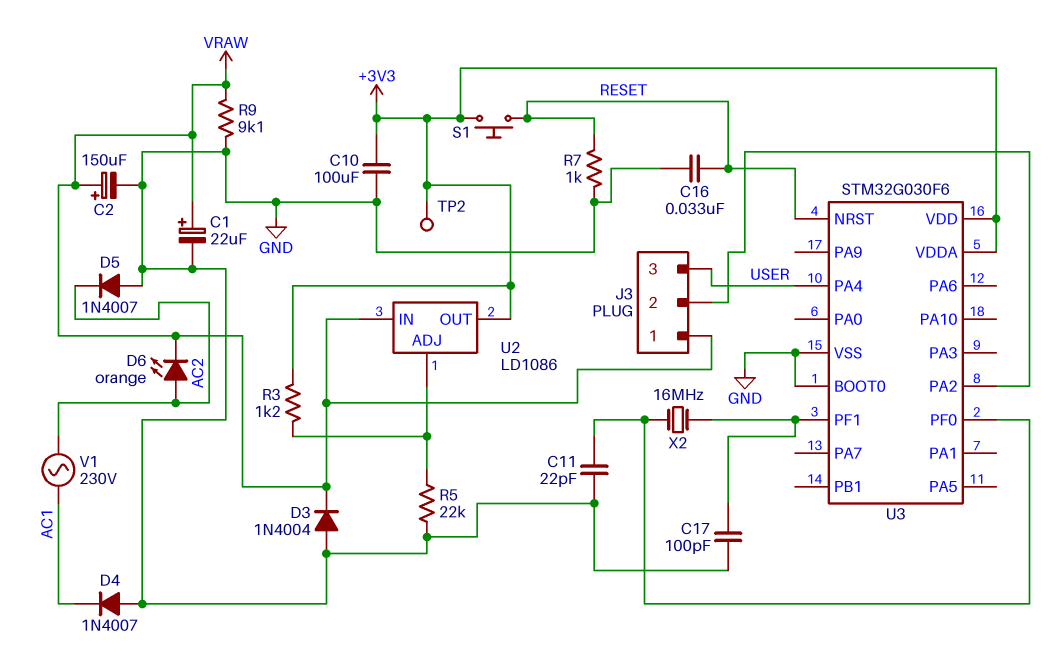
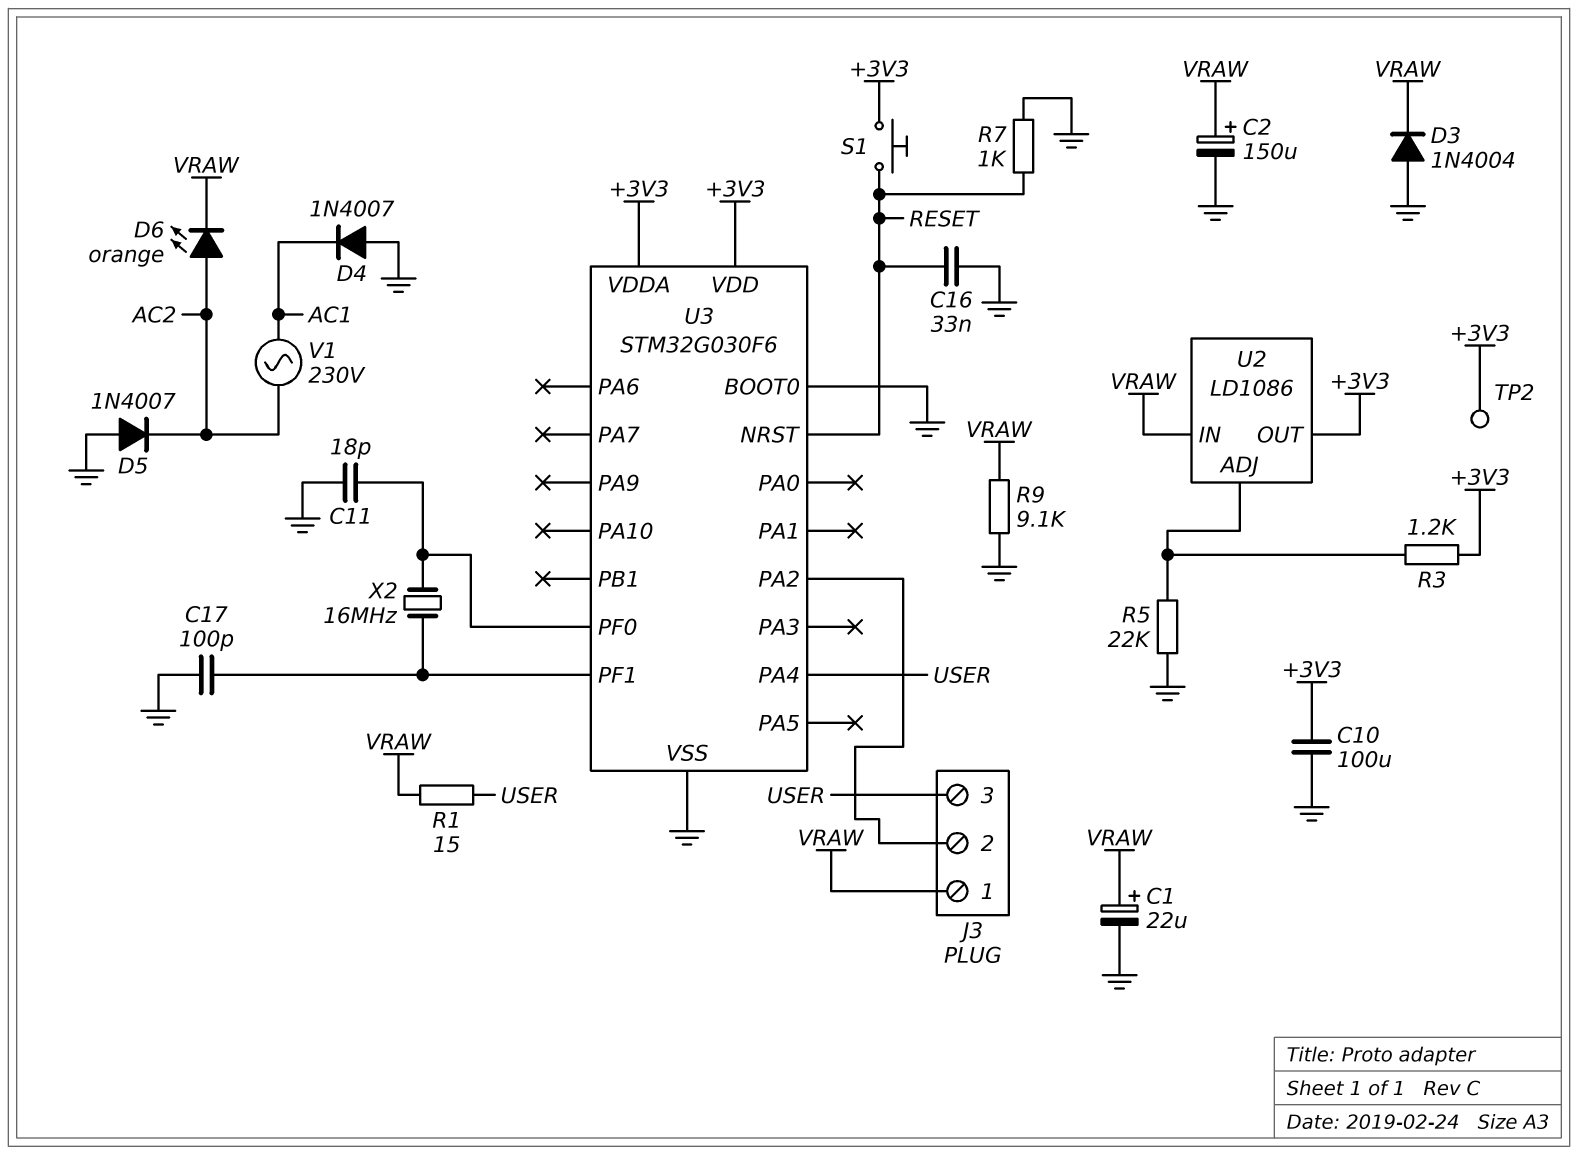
C11: 22pF (GND, U3/PF0) -> 18pF (GND, U3/PF0)
R1: none -> 15 (USER, VRAW)

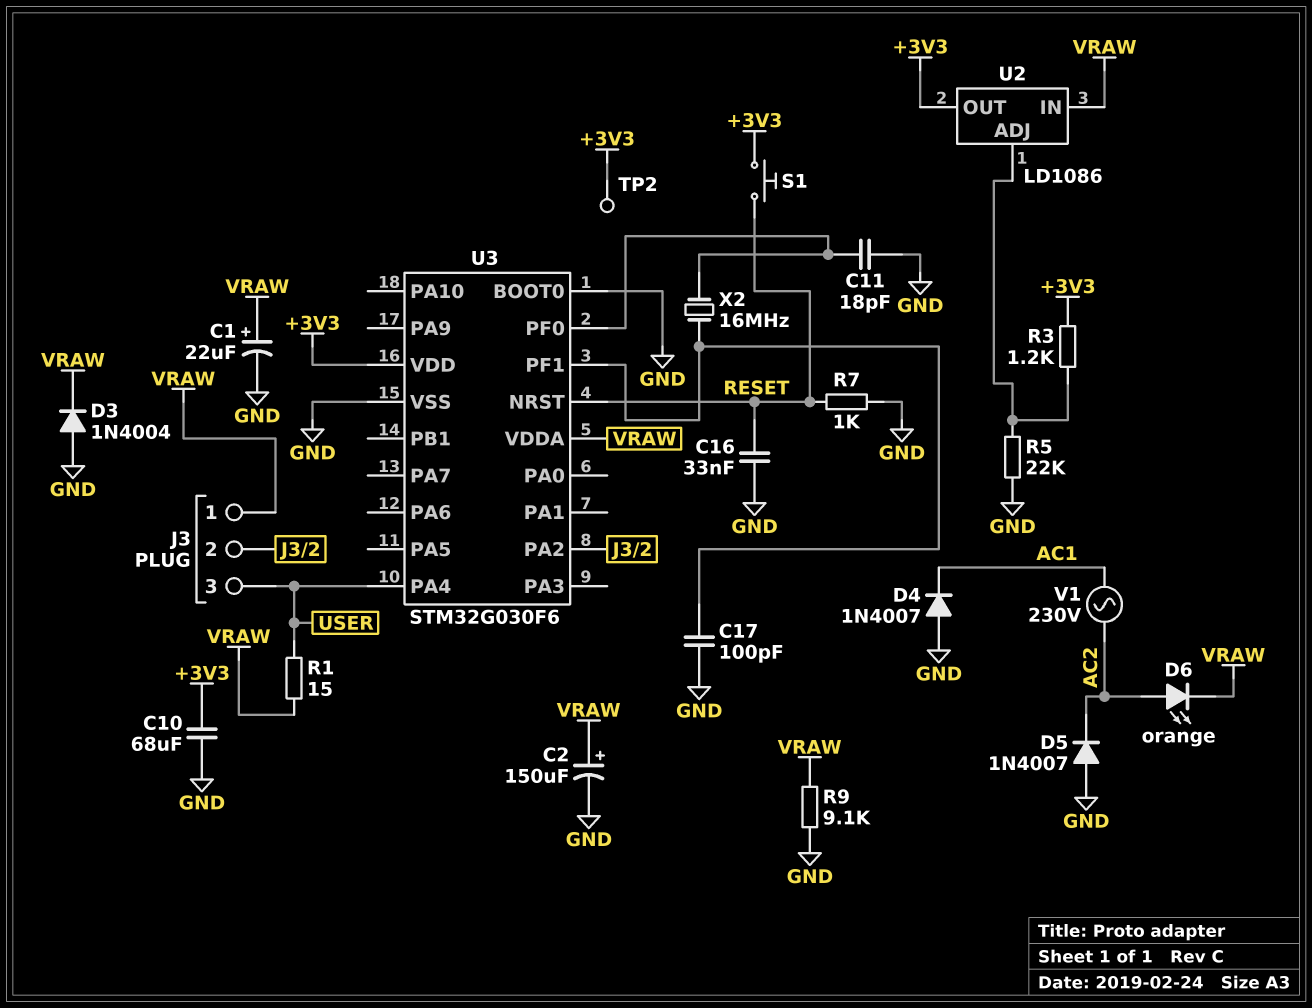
C10: 100uF (+3V3, GND) -> 68uF (+3V3, GND)
U3 pin VDDA: +3V3 -> VRAW

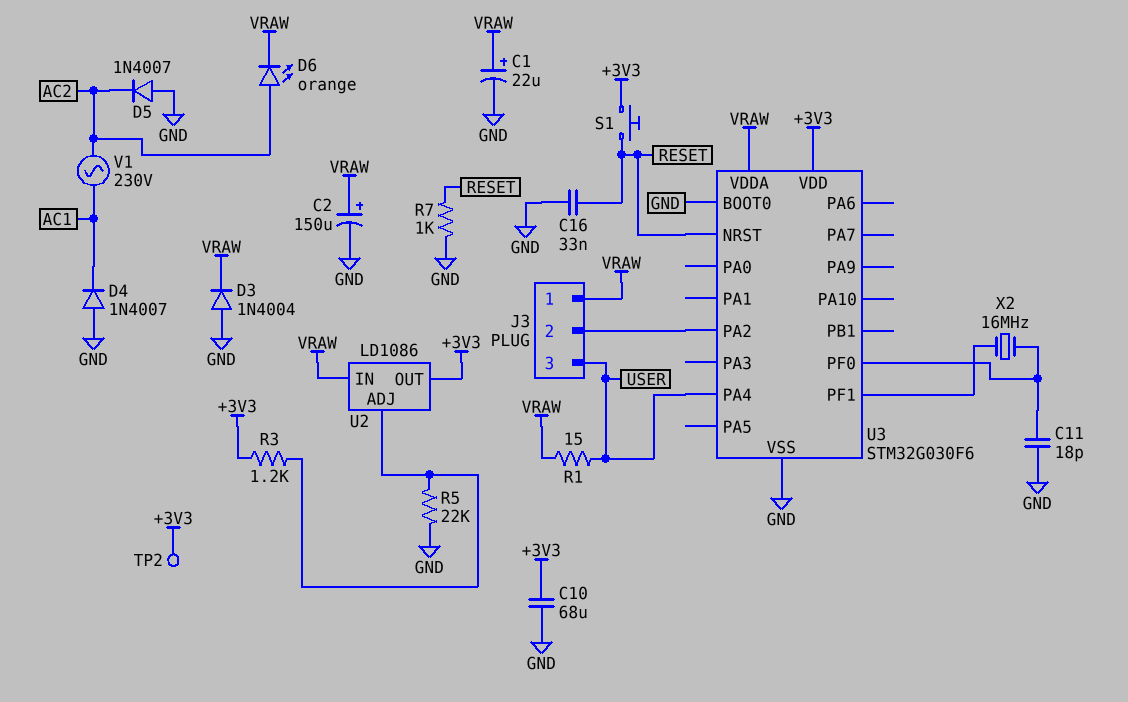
C17: 100pF (GND, U3/PF1) -> none
R9: 9.1k (GND, VRAW) -> none

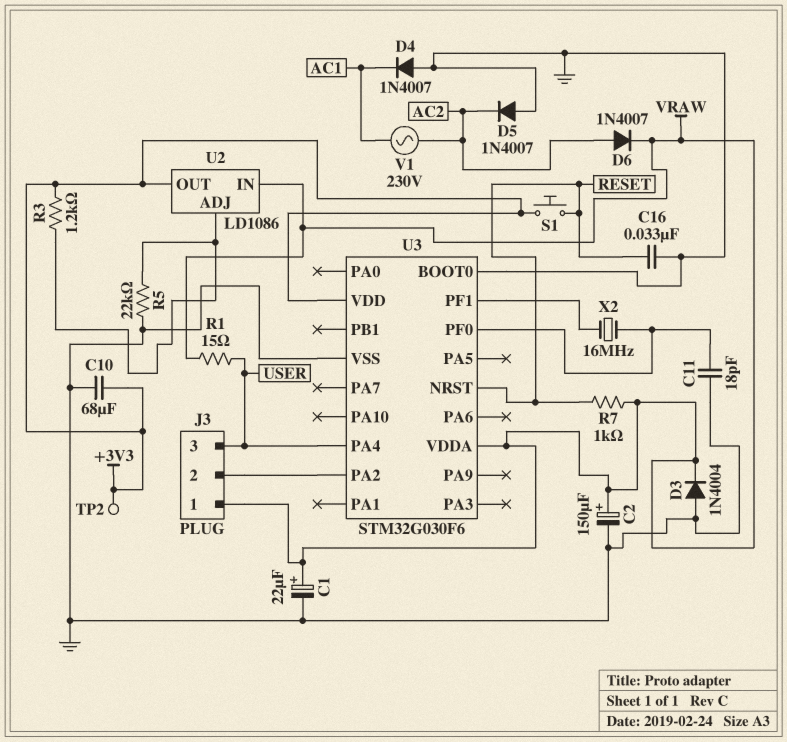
D6: LED orange (A AC2, K VRAW) -> diode 1N4007 (A AC2, K VRAW)
R7: 1k (GND, RESET) -> 1k (RESET, VRAW)

